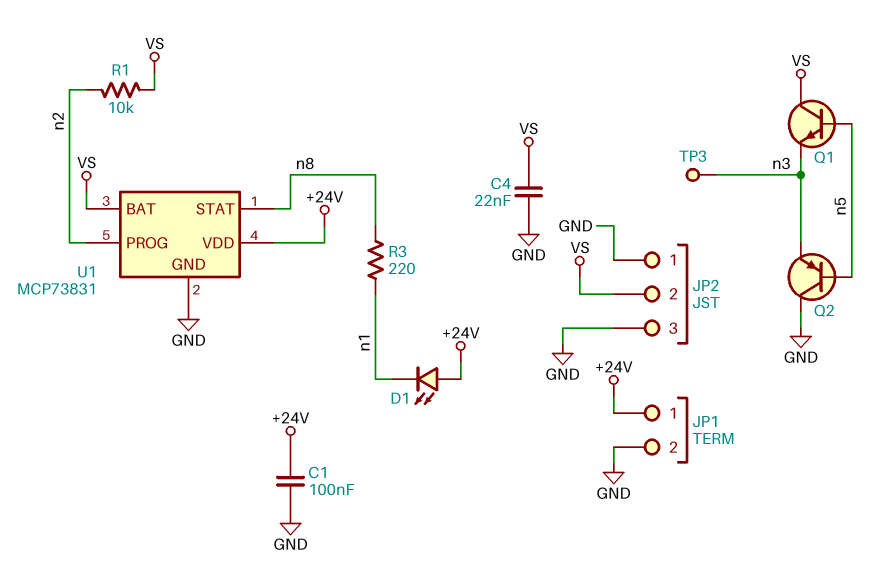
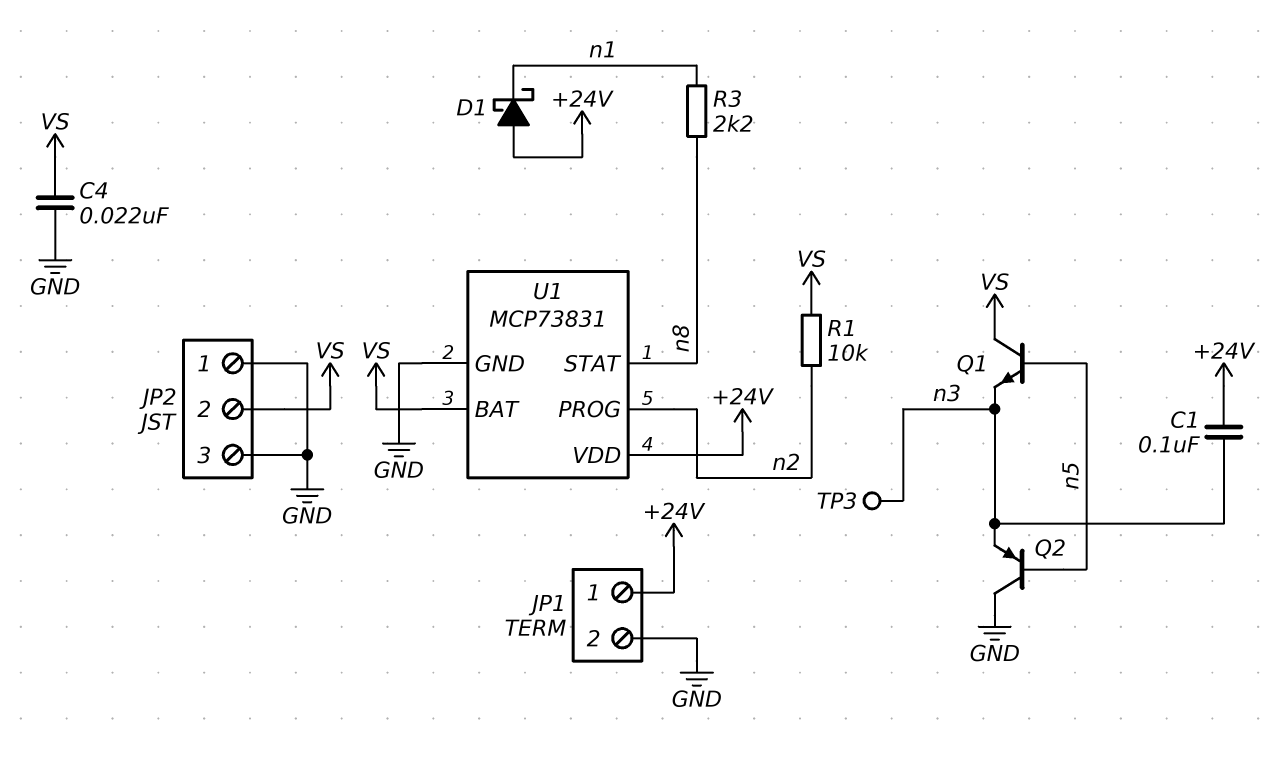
C1: 100nF (+24V, GND) -> 100nF (+24V, n3)
D1: LED (A +24V, K n1) -> schottky (A +24V, K n1)
R3: 220 (n1, n8) -> 2.2k (n1, n8)

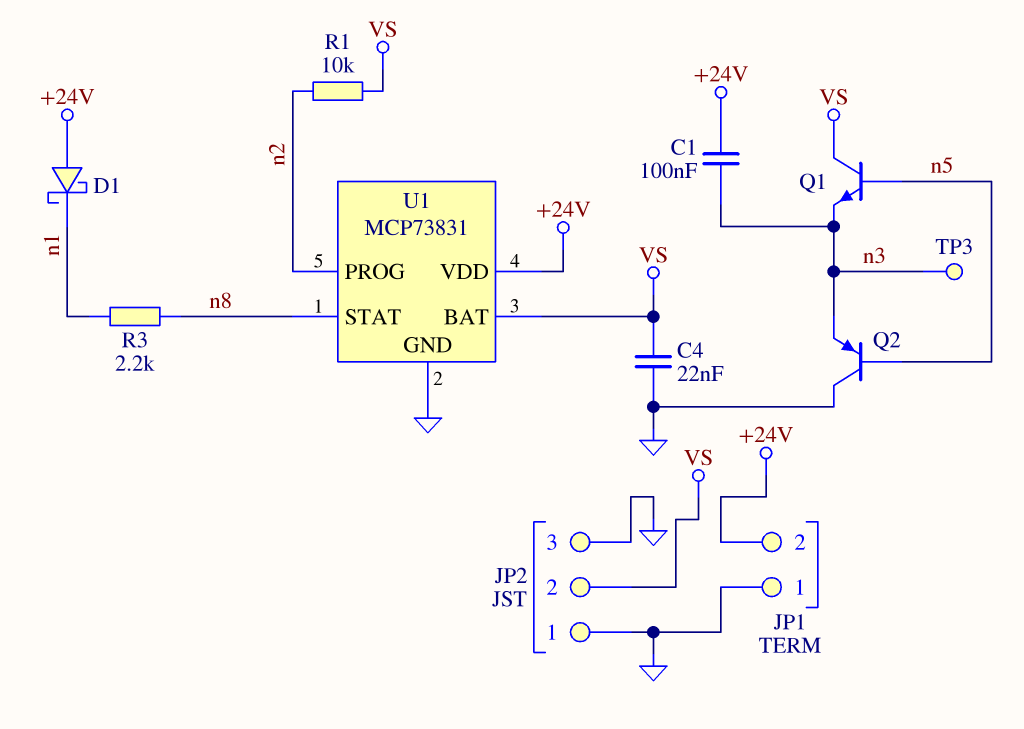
JP1 pin 1: +24V -> GND
JP1 pin 2: GND -> +24V

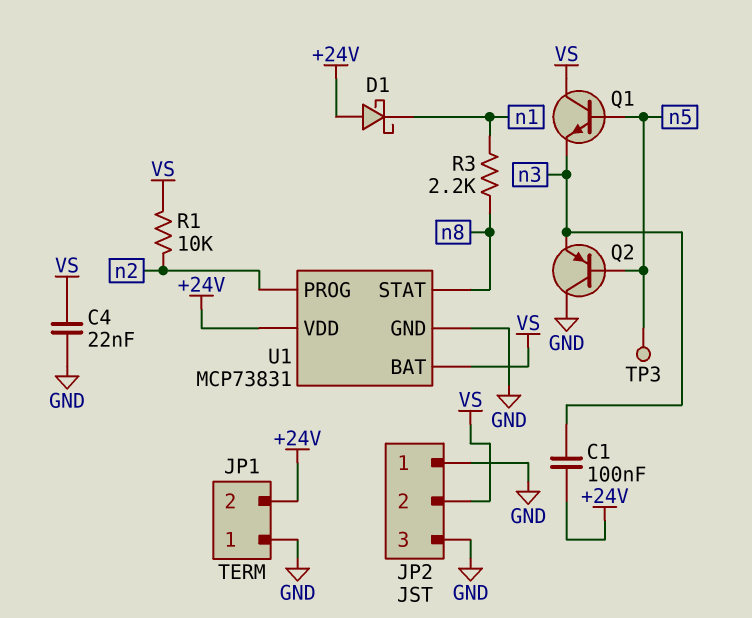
TP3: test point (n3) -> test point (n5)

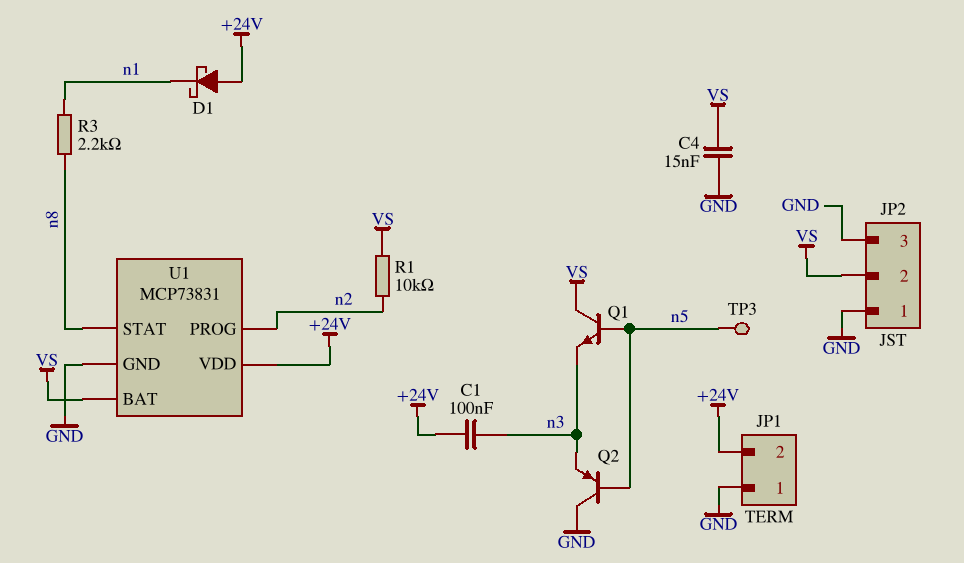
C4: 22nF (GND, VS) -> 15nF (GND, VS)

